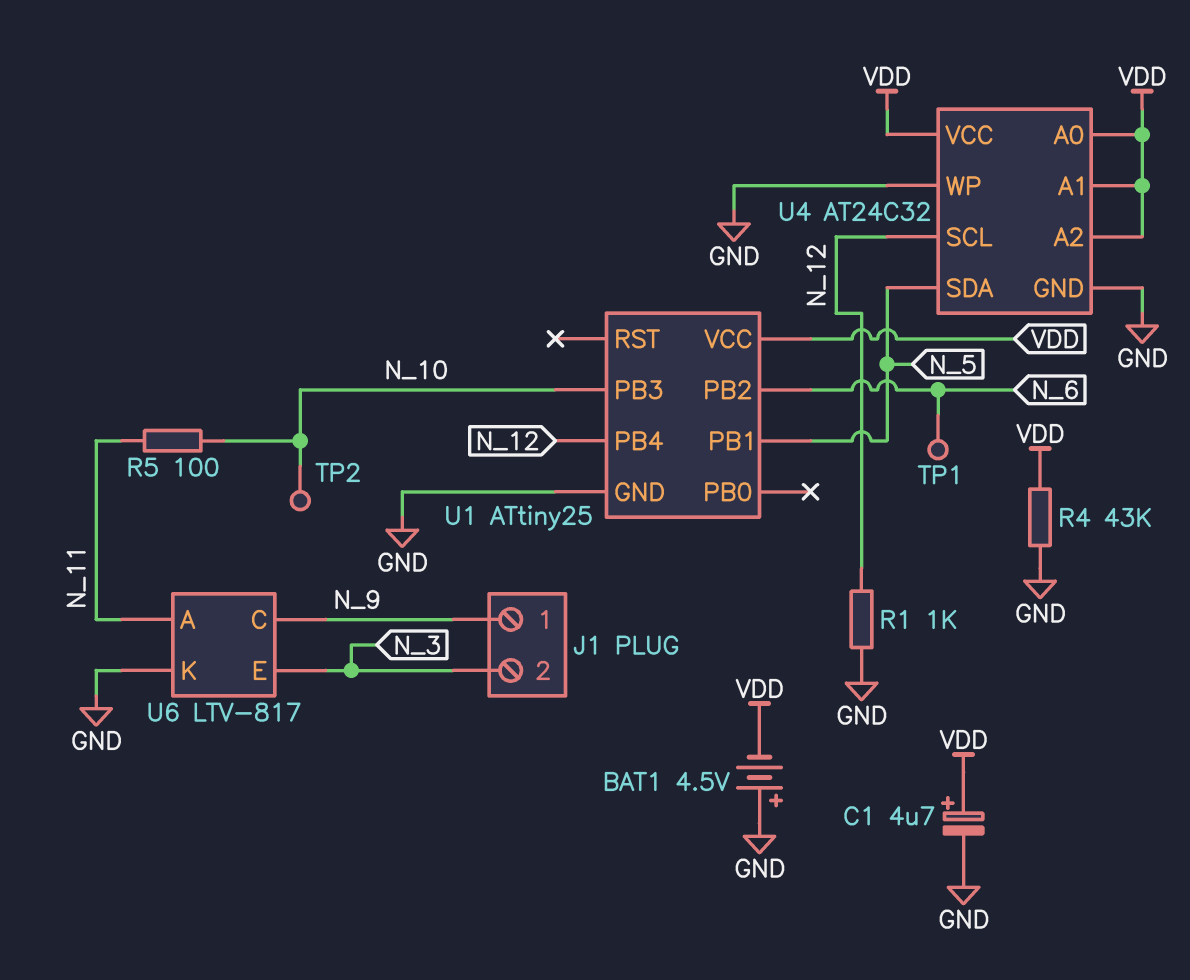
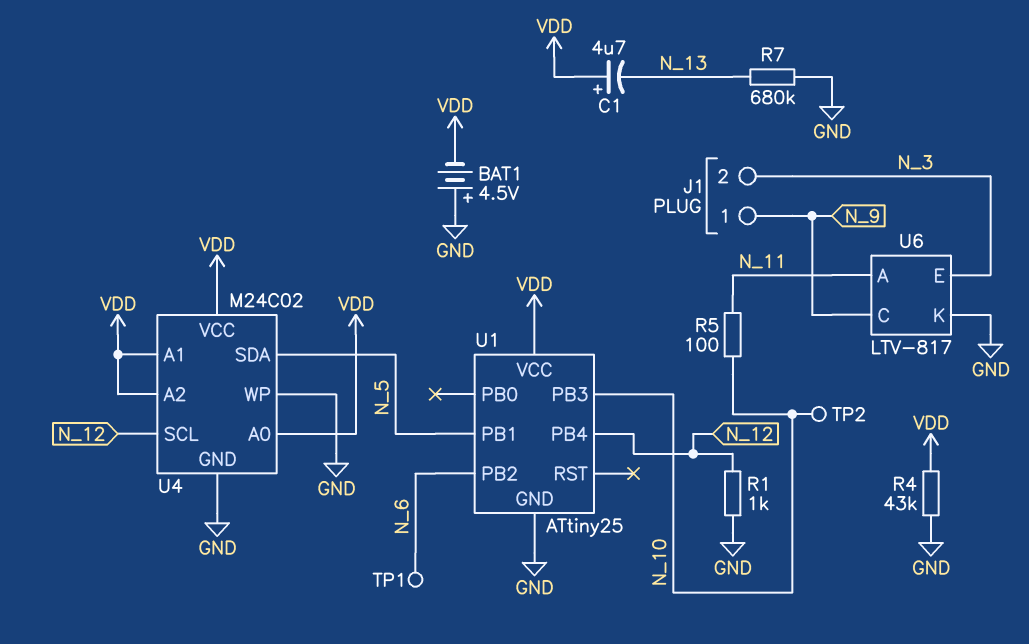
C1: 4.7uF (plus VDD, minus GND) -> 4.7uF (plus VDD, minus N_13)
R7: none -> 680k (GND, N_13)
U4: AT24C32 -> M24C02

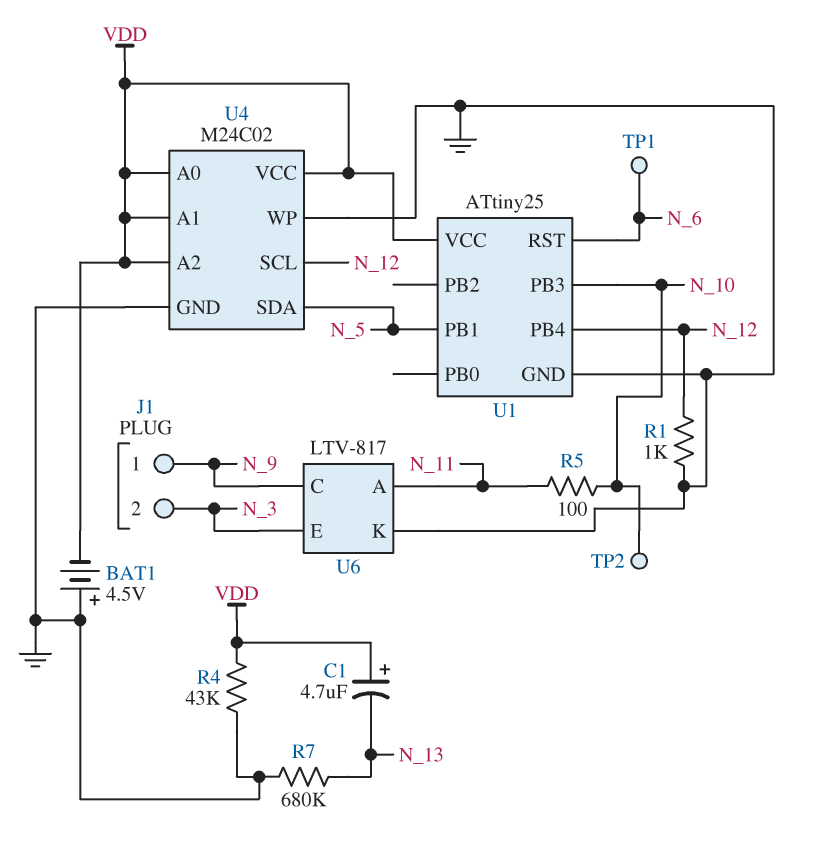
U1 pin PB2: N_6 -> none
U1 pin RST: none -> N_6

